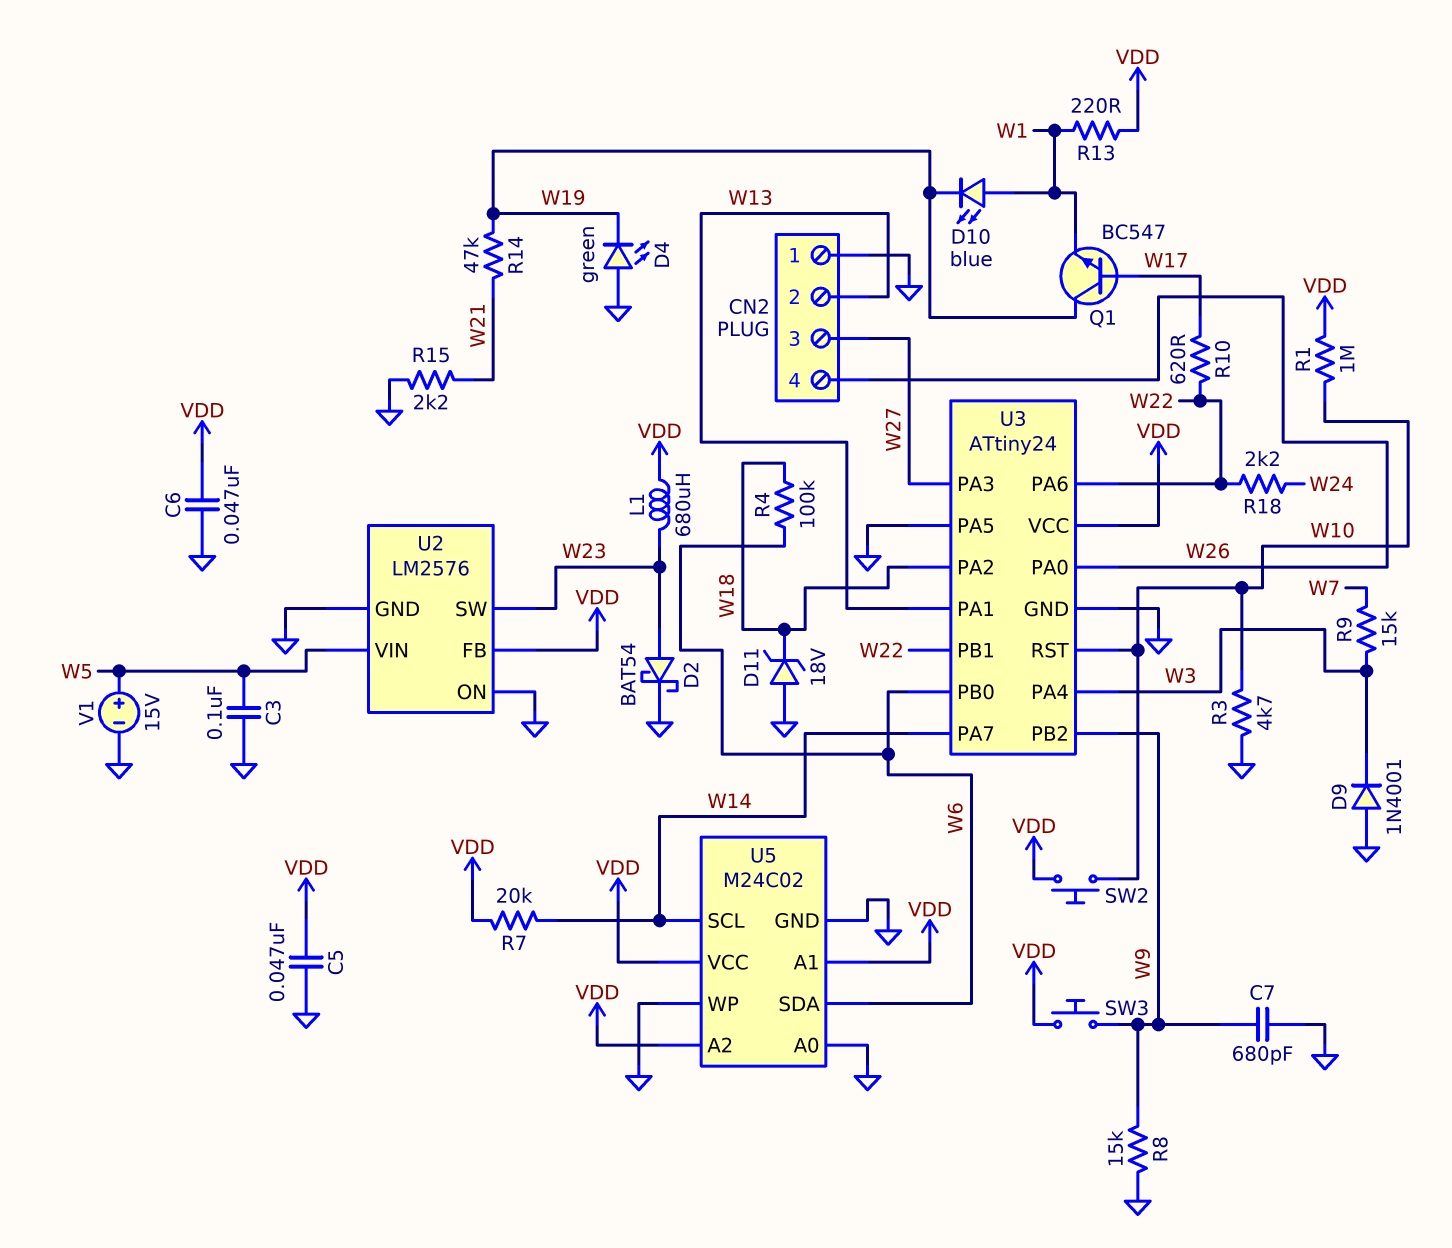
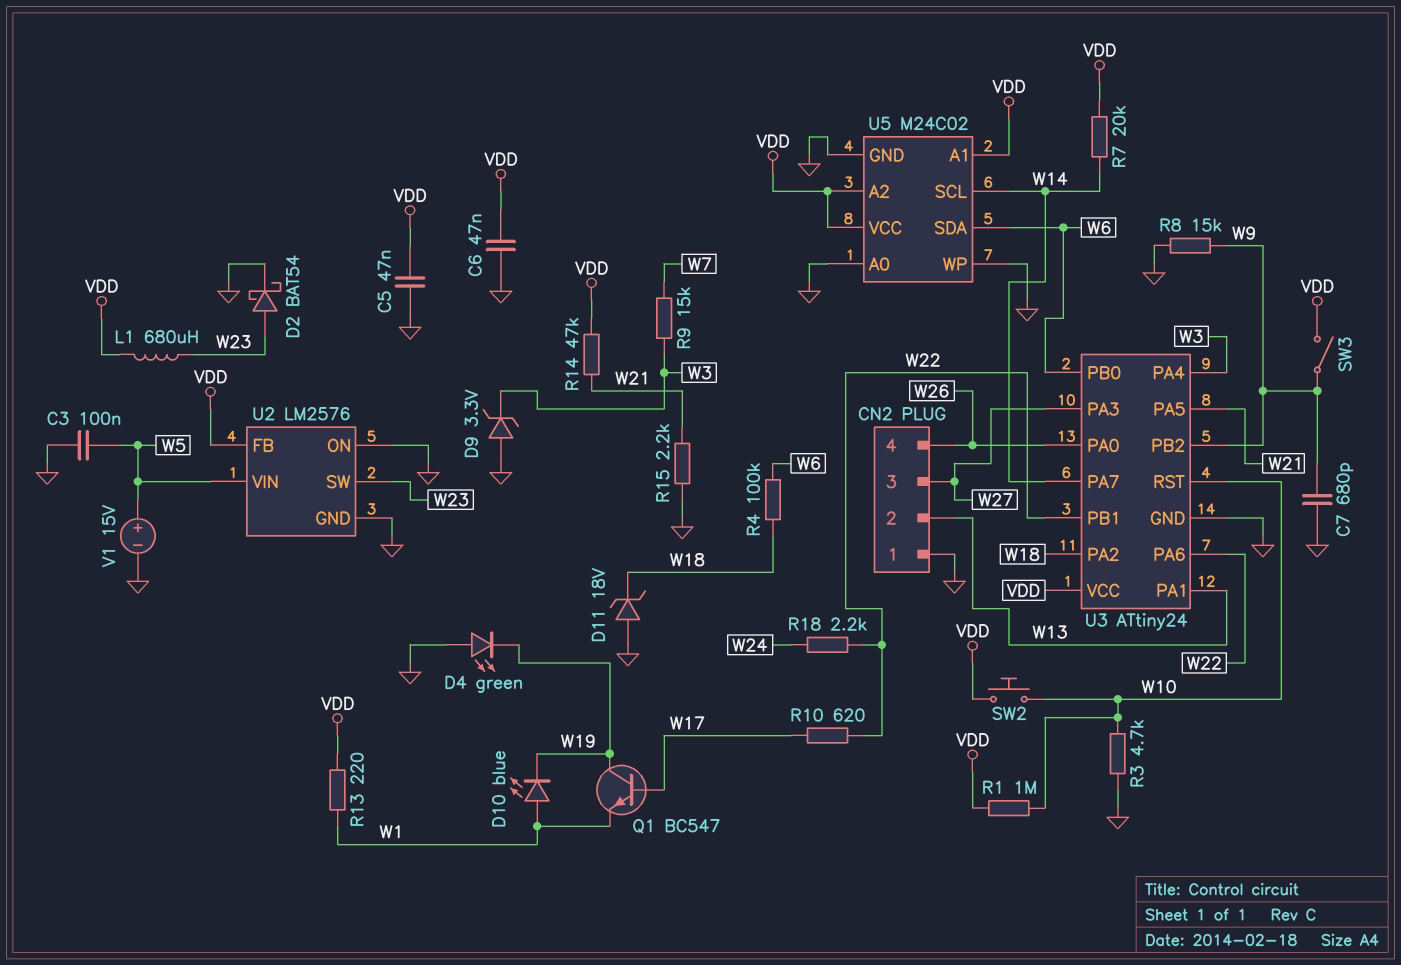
D9: diode 1N4001 (A GND, K W3) -> zener 3.3V (A GND, K W3)
R14: 47k (W19, W21) -> 47k (VDD, W21)
SW3: button (VDD, W9) -> switch (VDD, W9)
U3 pin PA5: GND -> W21

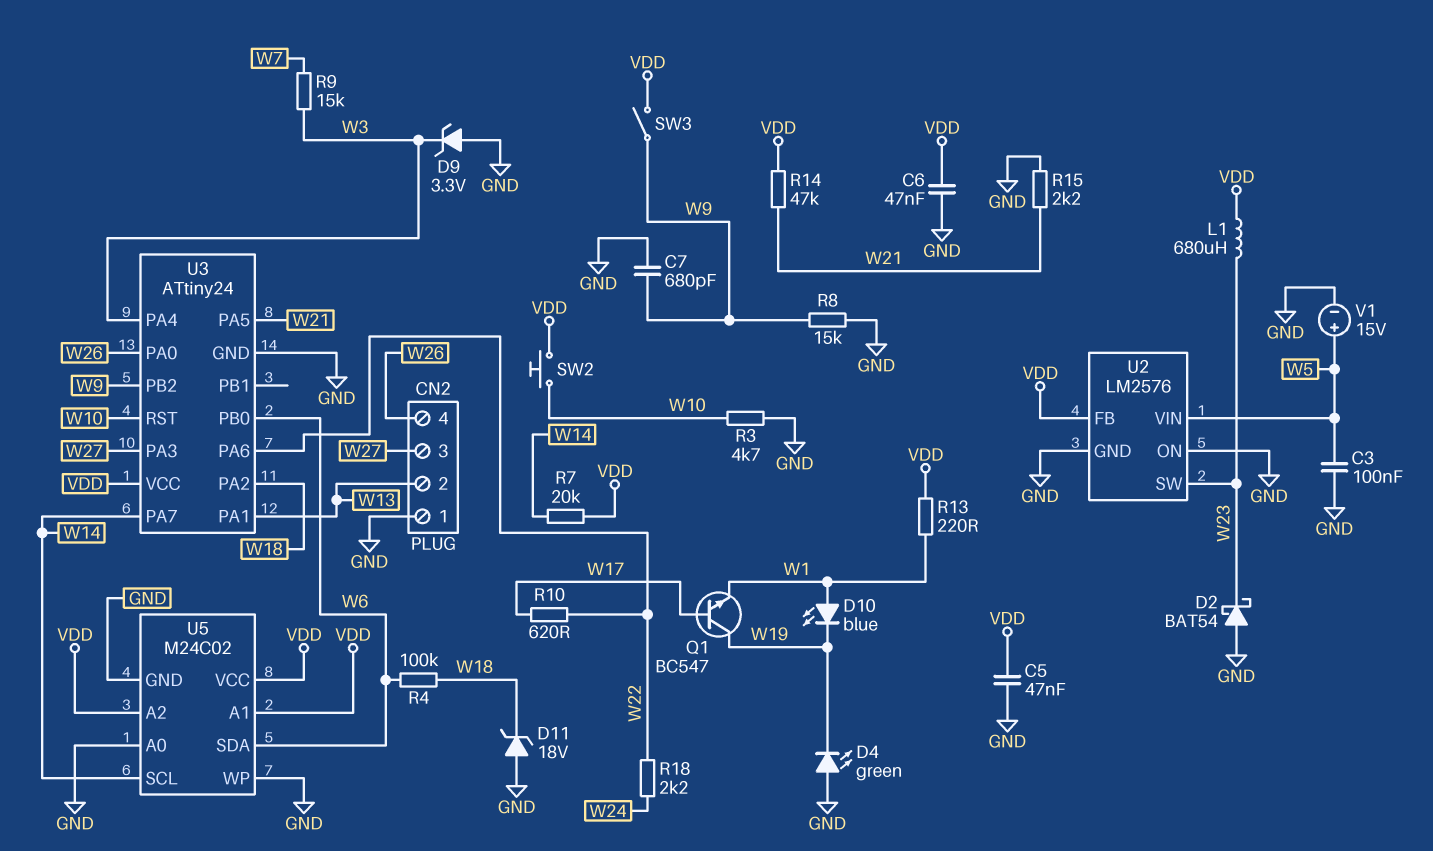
D2: schottky BAT54 (A W23, K GND) -> schottky BAT54 (A GND, K W23)
R1: 1M (VDD, W10) -> none
U3 pin PB1: W22 -> none

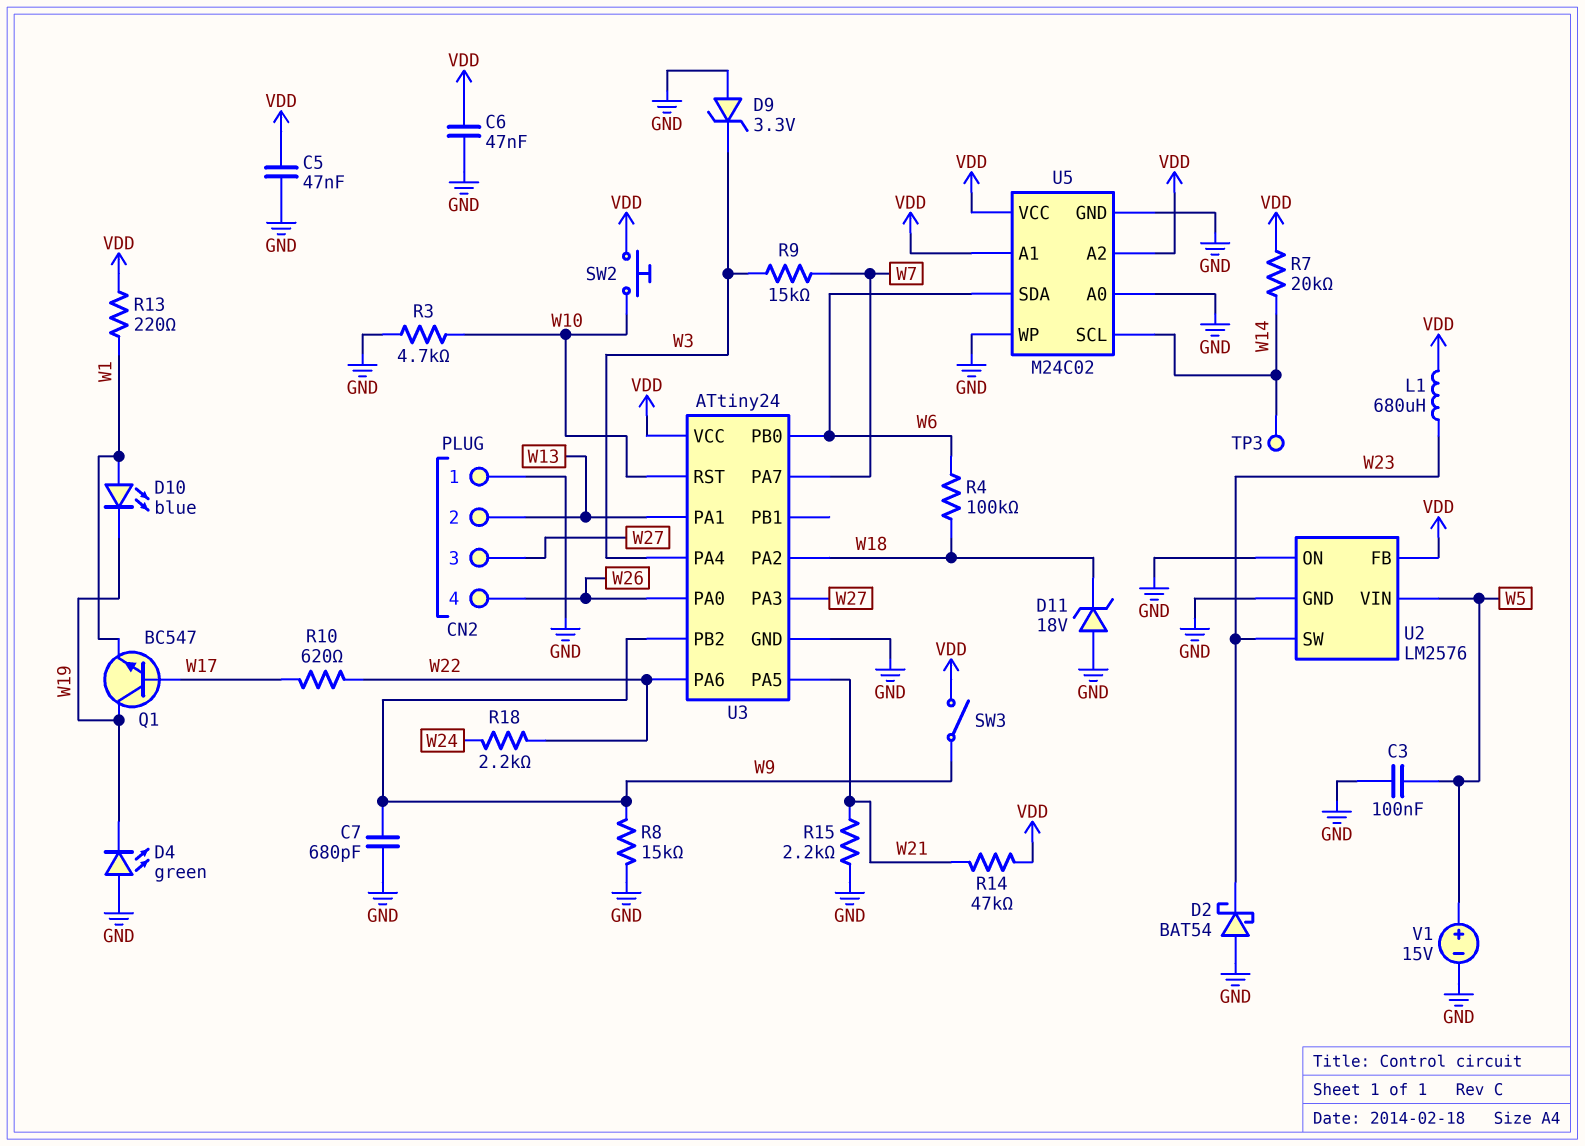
TP3: none -> test point (W14)
U3 pin PA7: W14 -> W7

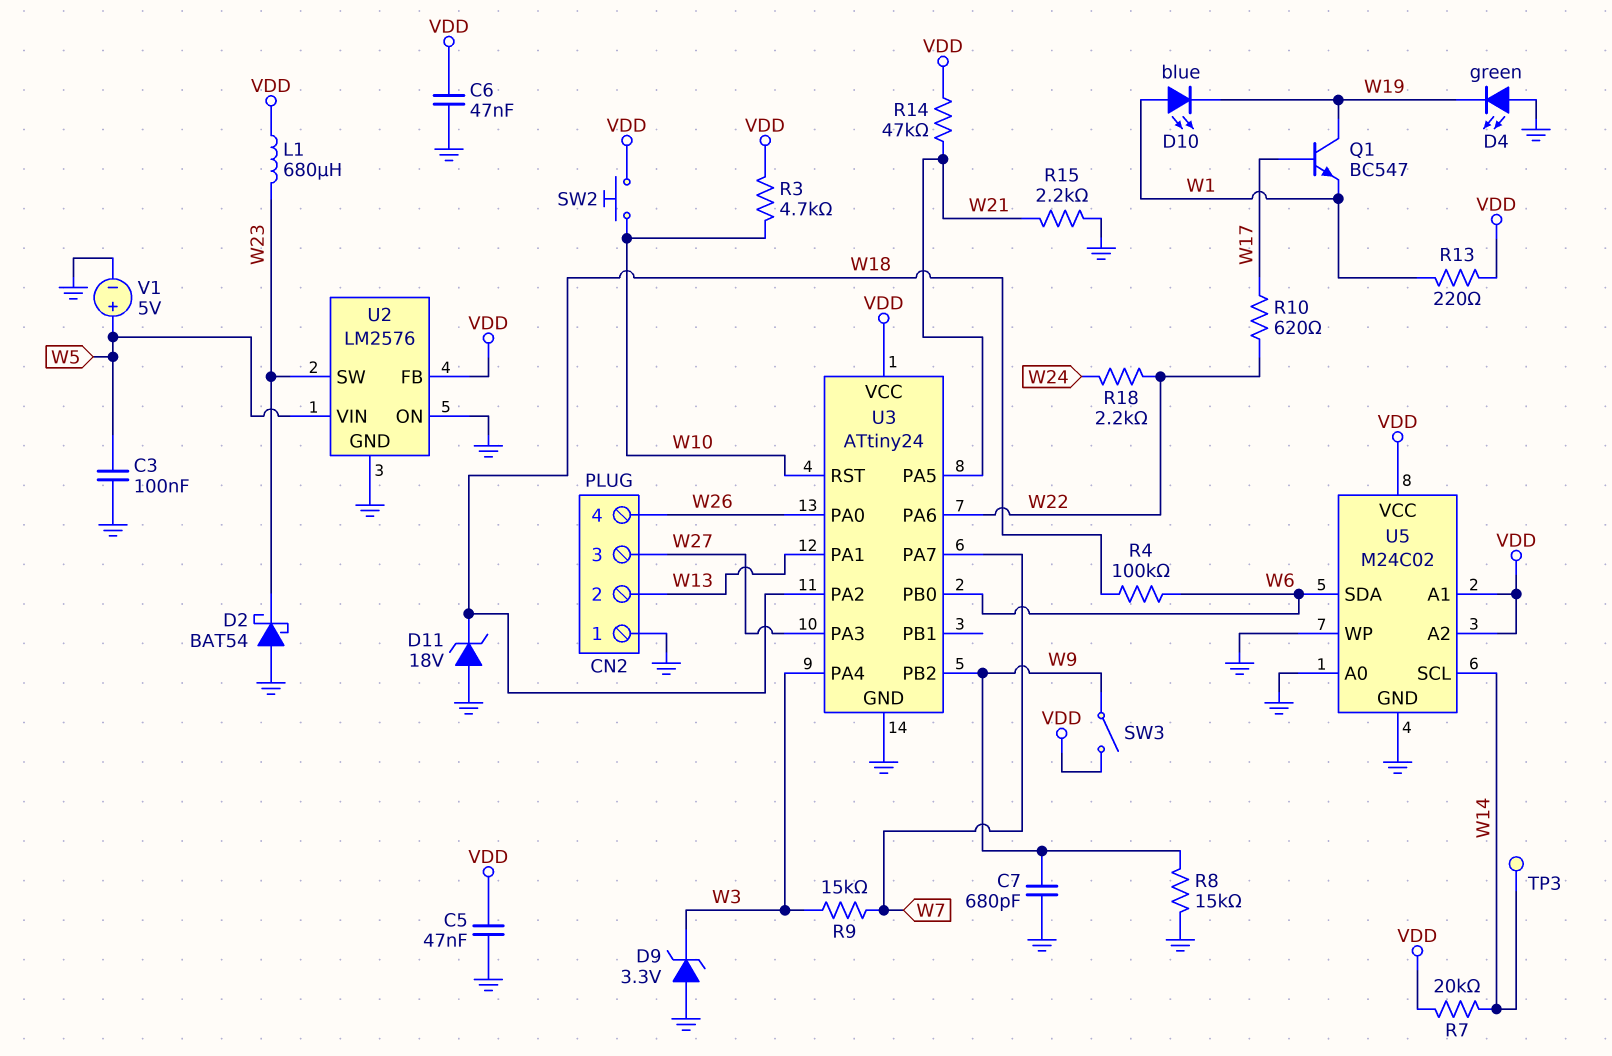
R3: 4.7k (GND, W10) -> 4.7k (VDD, W10)
V1: 15V (plus W5, minus GND) -> 5V (plus W5, minus GND)

